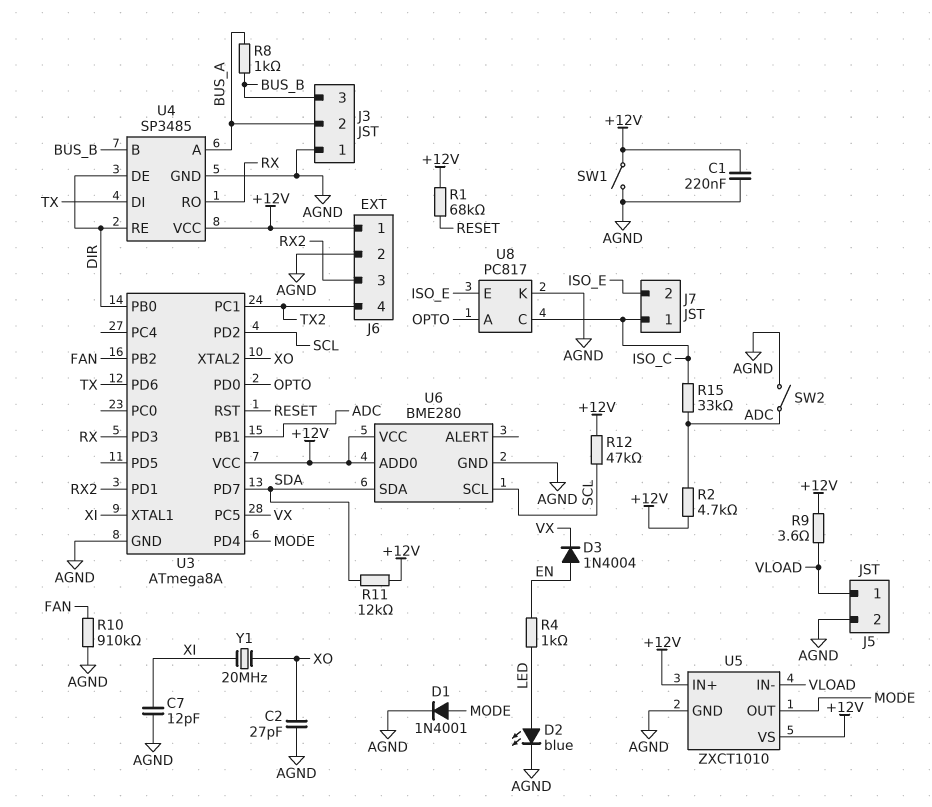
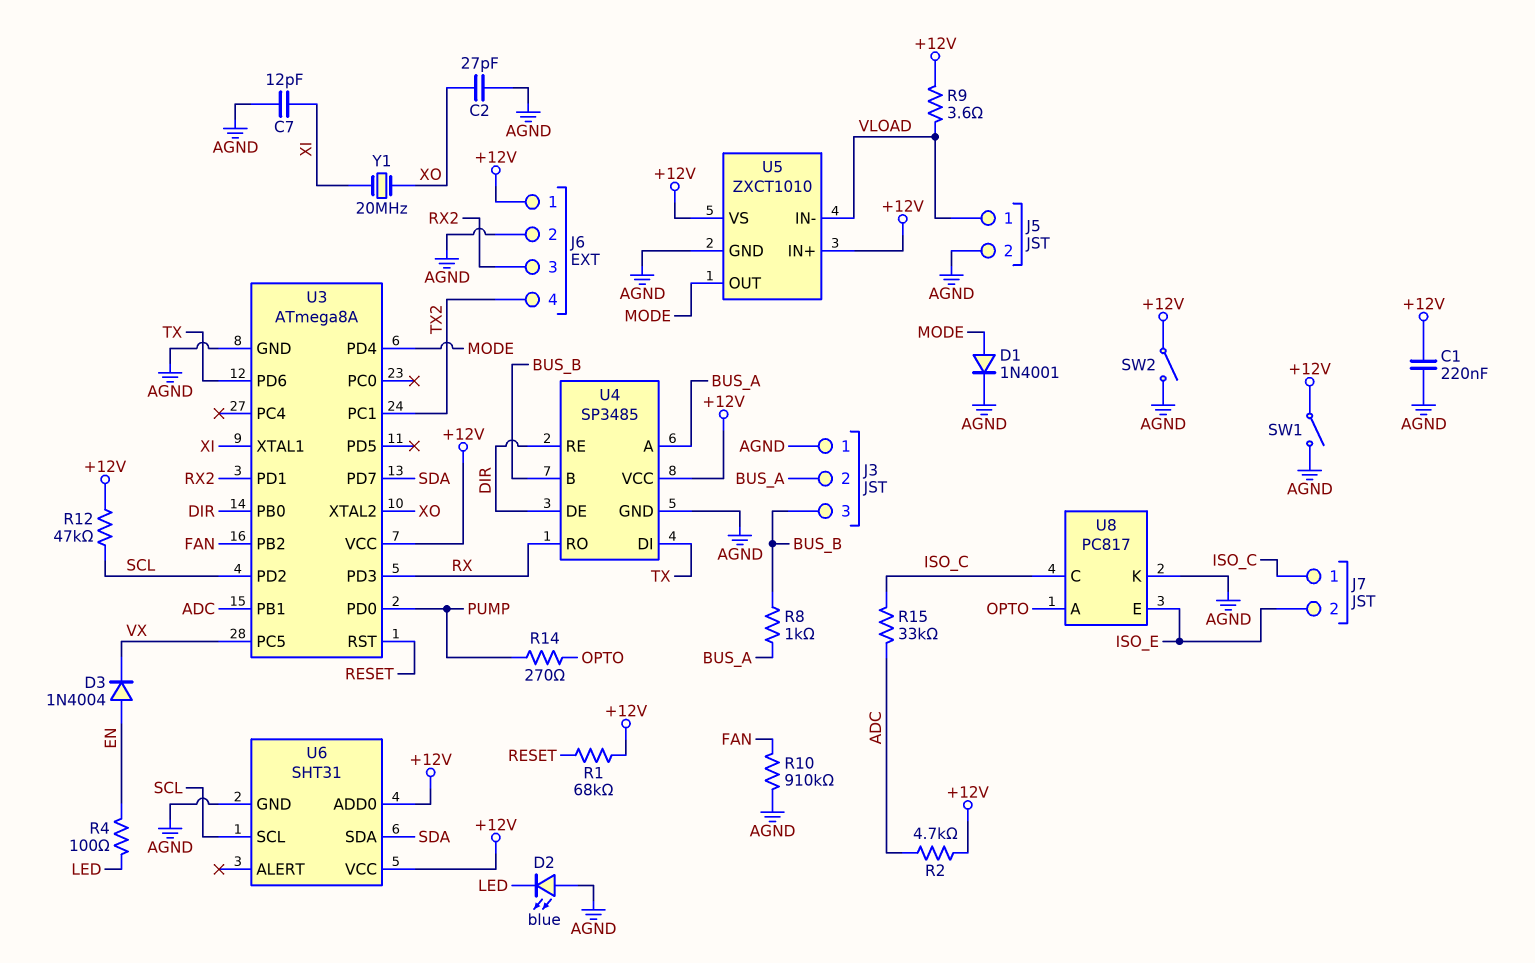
D2: LED blue (A LED, K AGND) -> LED blue (A AGND, K LED)
R4: 1k (EN, LED) -> 100 (EN, LED)
R11: 12k (+12V, SDA) -> none
R14: none -> 270 (OPTO, PUMP)
SW2: switch (ADC, AGND) -> switch (+12V, AGND)
U3 pin PD0: OPTO -> PUMP
U6: BME280 -> SHT31

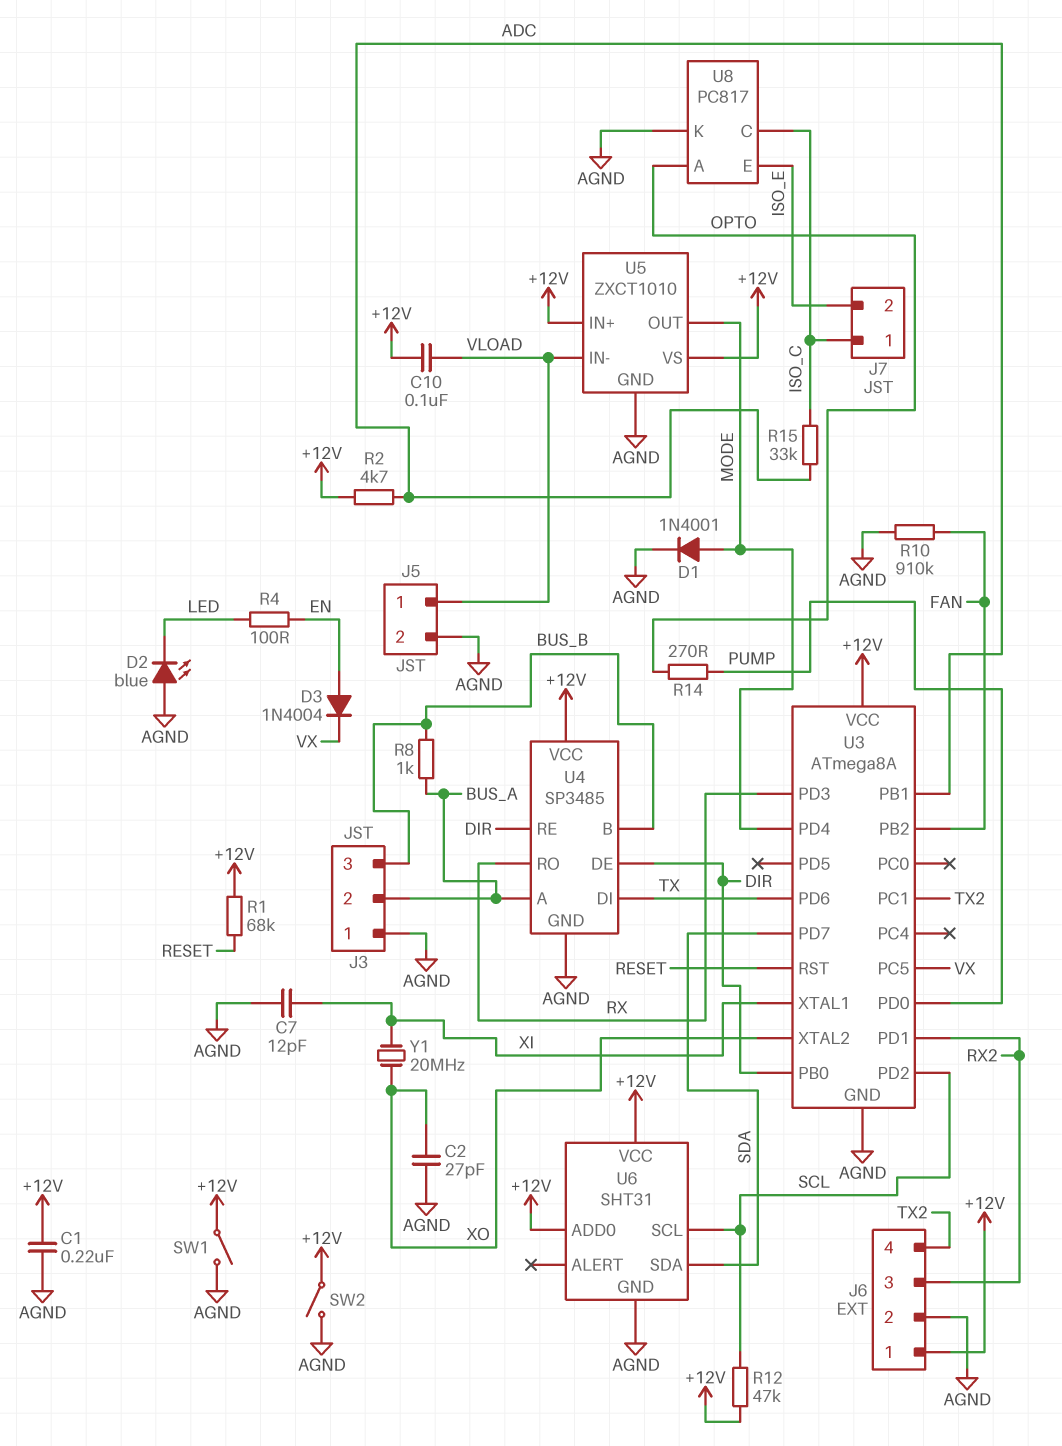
C10: none -> 100nF (+12V, VLOAD)
R9: 3.6 (+12V, VLOAD) -> none

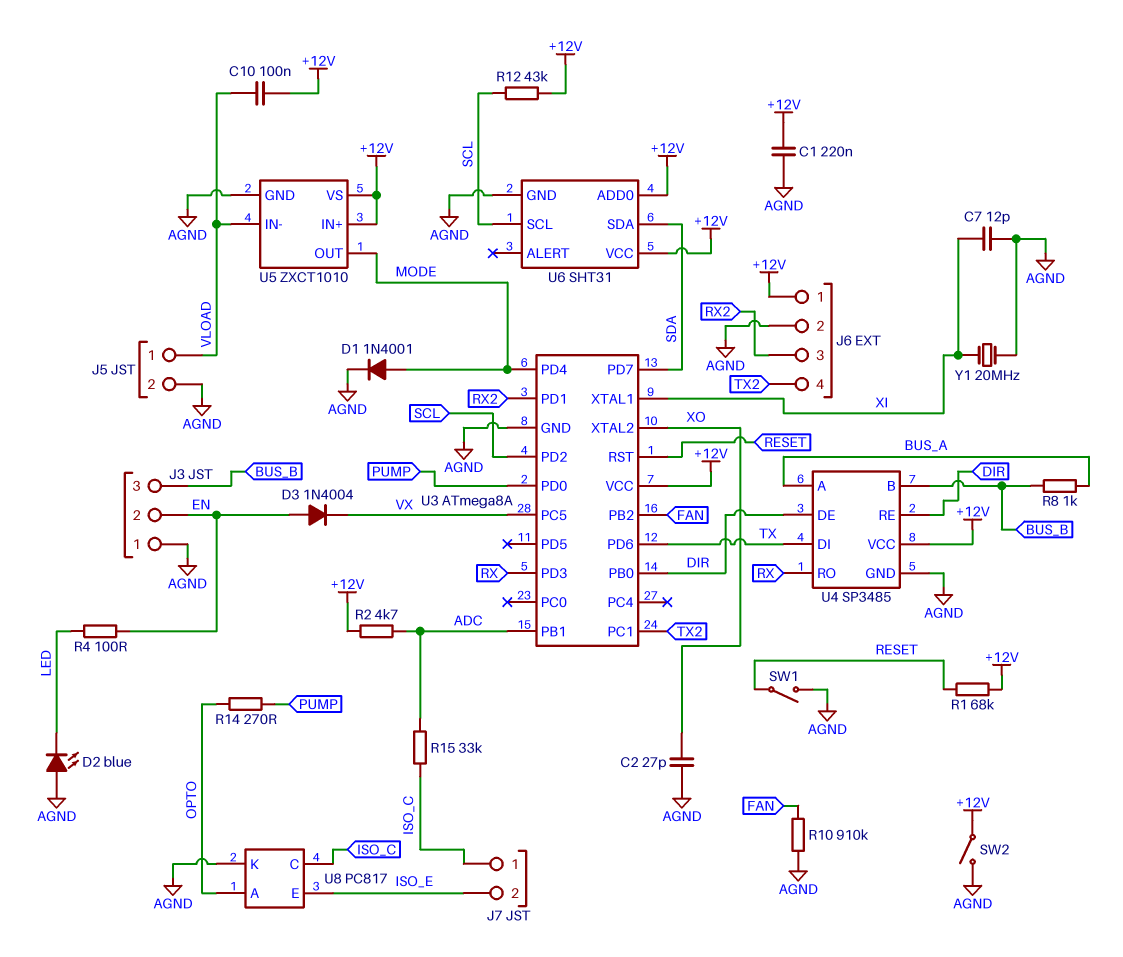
J3 pin 2: BUS_A -> EN
R12: 47k (+12V, SCL) -> 43k (+12V, SCL)
SW1: switch (+12V, AGND) -> switch (AGND, RESET)
Y1: 20MHz (XI, XO) -> 20MHz (AGND, XI)

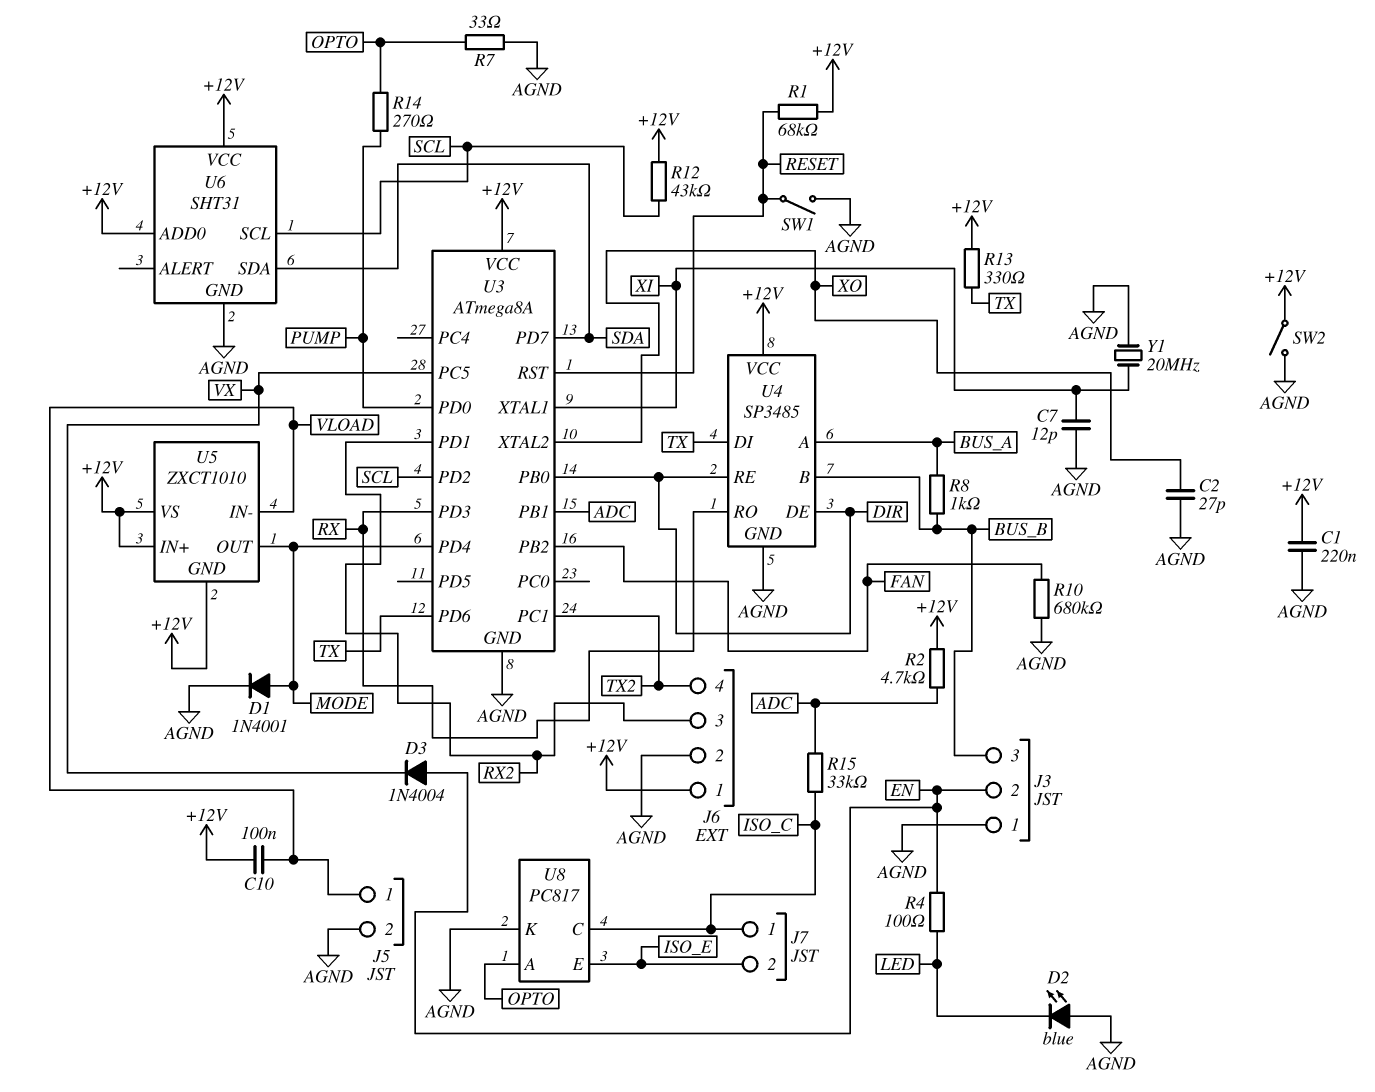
R7: none -> 33 (AGND, OPTO)
R10: 910k (AGND, FAN) -> 680k (AGND, FAN)
R13: none -> 330 (+12V, TX)
U5 pin GND: AGND -> +12V

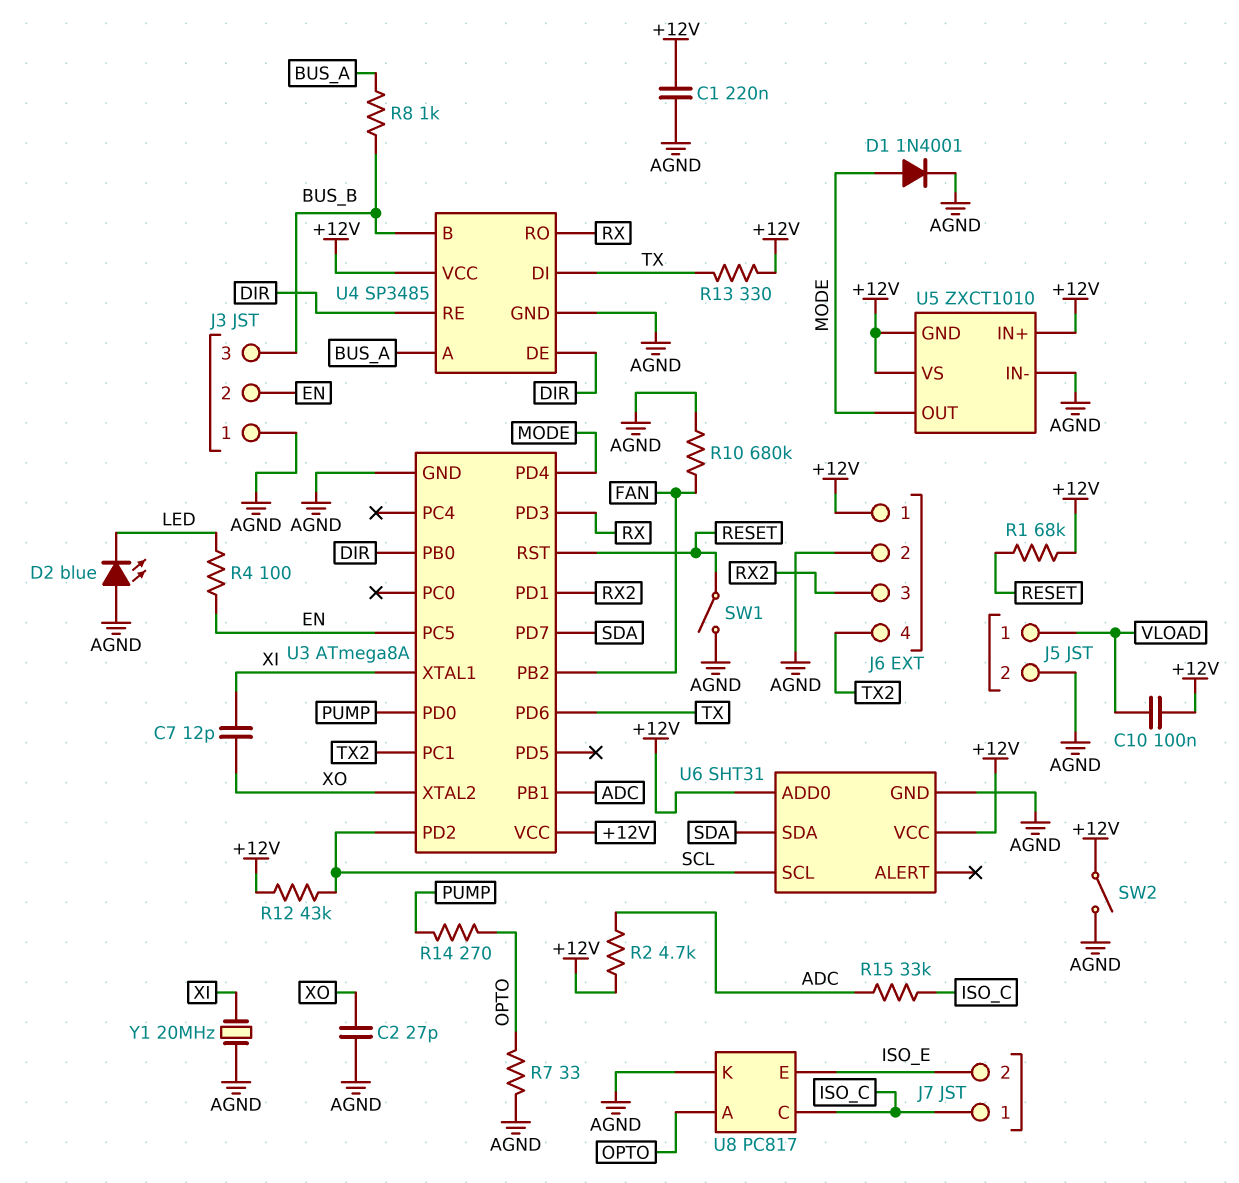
C7: 12pF (AGND, XI) -> 12pF (XI, XO)
D3: diode 1N4004 (A EN, K VX) -> none
U3 pin PC5: VX -> EN
U5 pin IN-: VLOAD -> AGND

